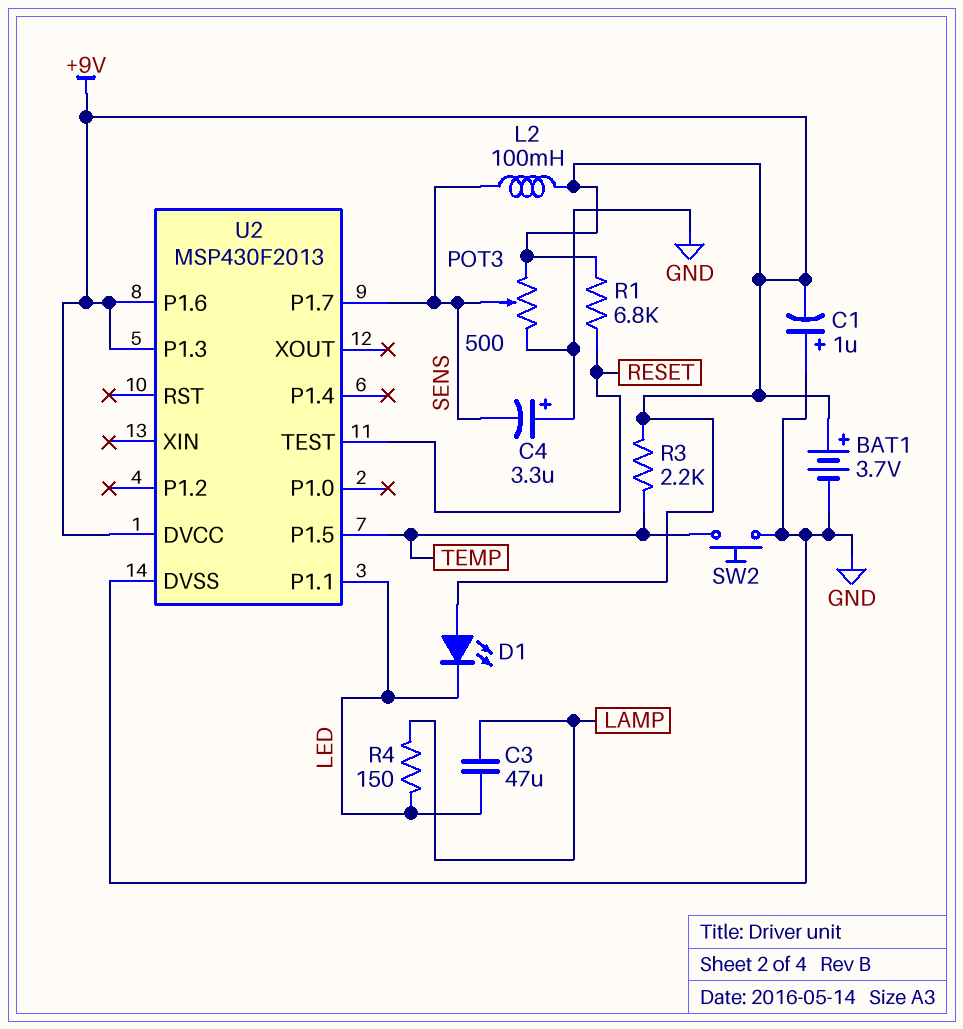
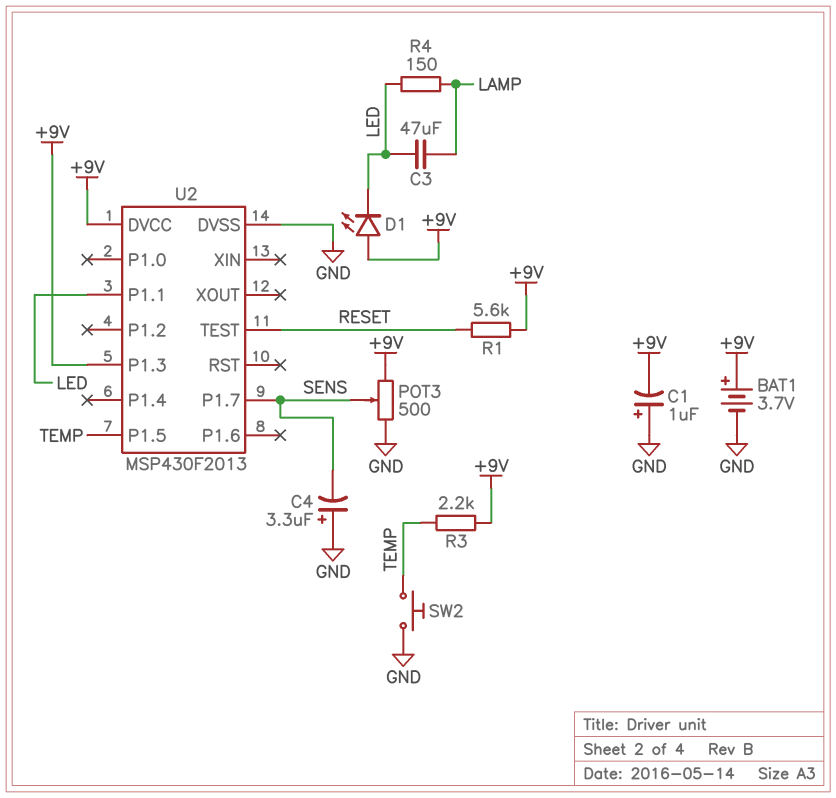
L2: 100mH (+9V, SENS) -> none
R1: 6.8k (+9V, RESET) -> 5.6k (+9V, RESET)
U2 pin P1.6: +9V -> none

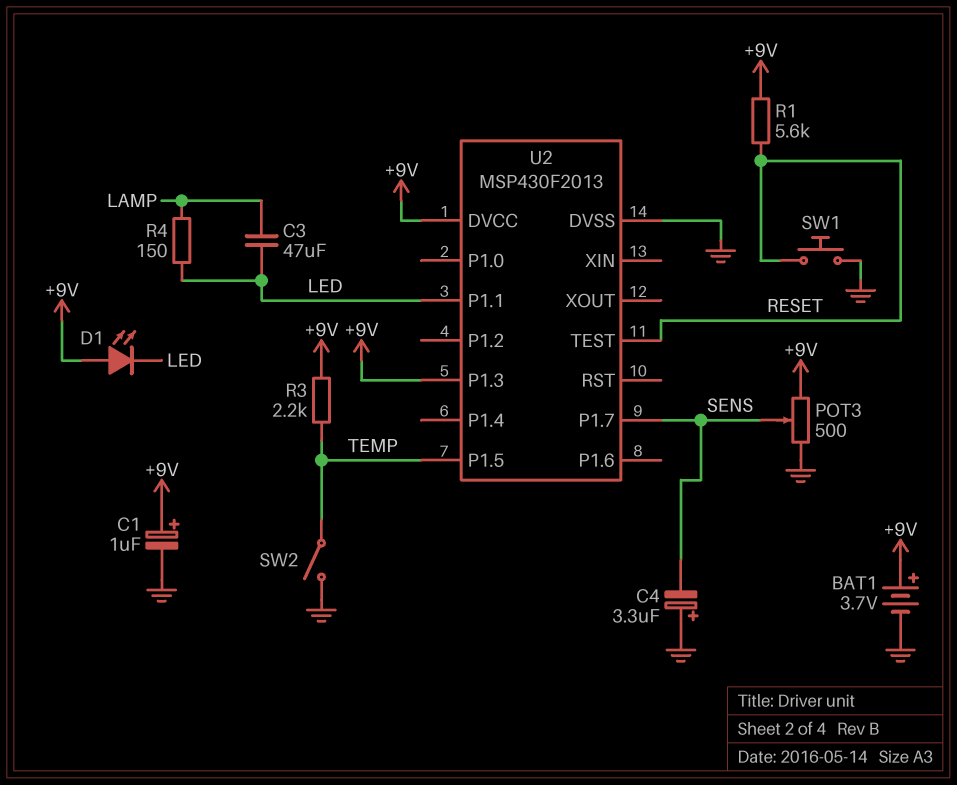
C1: 1uF (plus GND, minus +9V) -> 1uF (plus +9V, minus GND)
SW1: none -> button (GND, RESET)
SW2: button (GND, TEMP) -> switch (GND, TEMP)

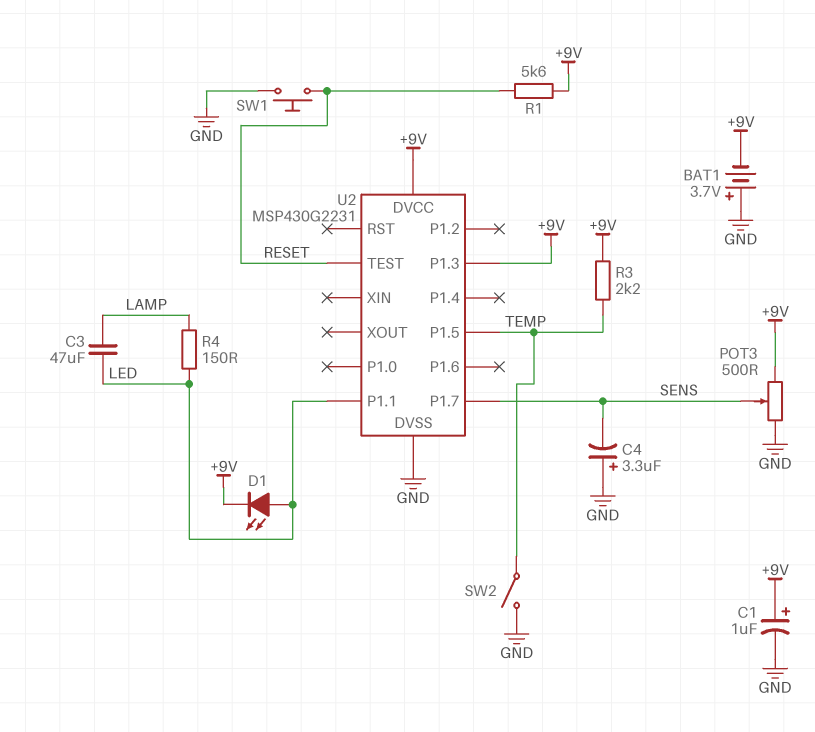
BAT1: 3.7V (plus +9V, minus GND) -> 3.7V (plus GND, minus +9V)
D1: LED (A +9V, K LED) -> LED (A LED, K +9V)
U2: MSP430F2013 -> MSP430G2231

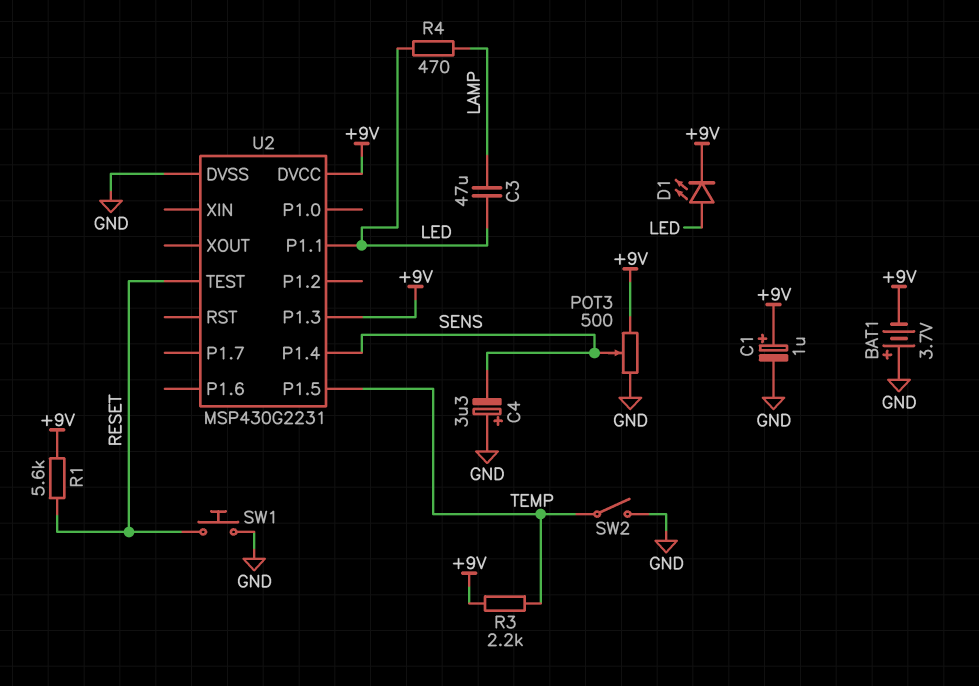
R4: 150 (LAMP, LED) -> 470 (LAMP, LED)
U2 pin P1.4: none -> SENS
U2 pin P1.7: SENS -> none

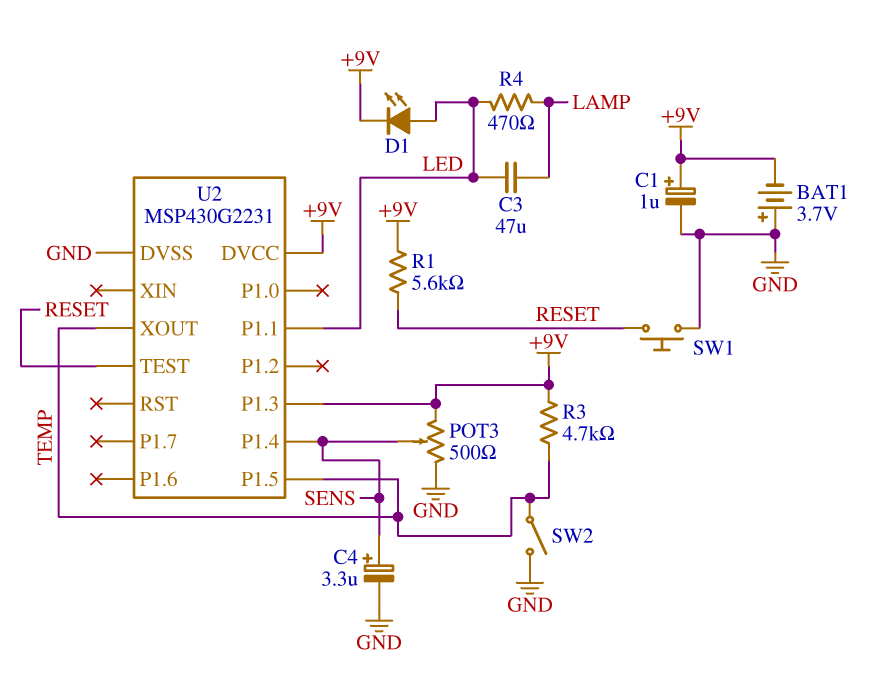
C4: 3.3uF (plus GND, minus SENS) -> 3.3uF (plus SENS, minus GND)
R3: 2.2k (+9V, TEMP) -> 4.7k (+9V, TEMP)
U2 pin XOUT: none -> TEMP

